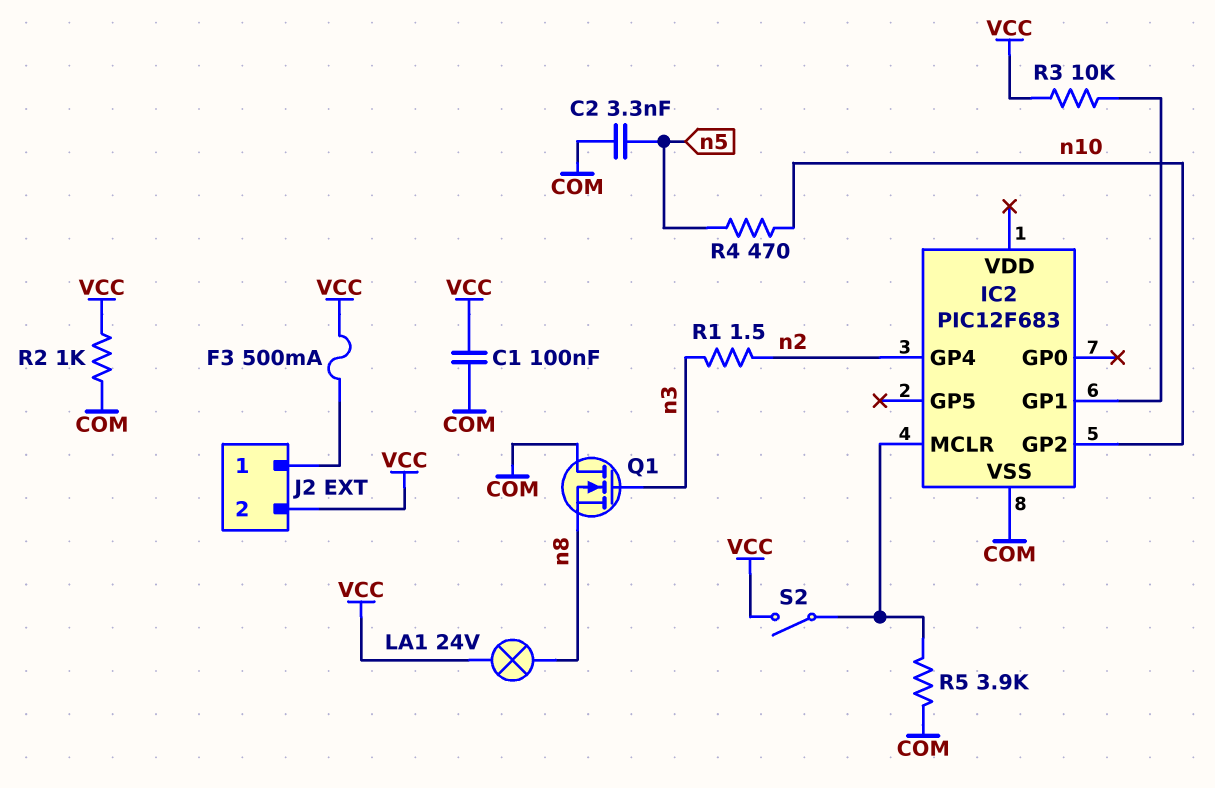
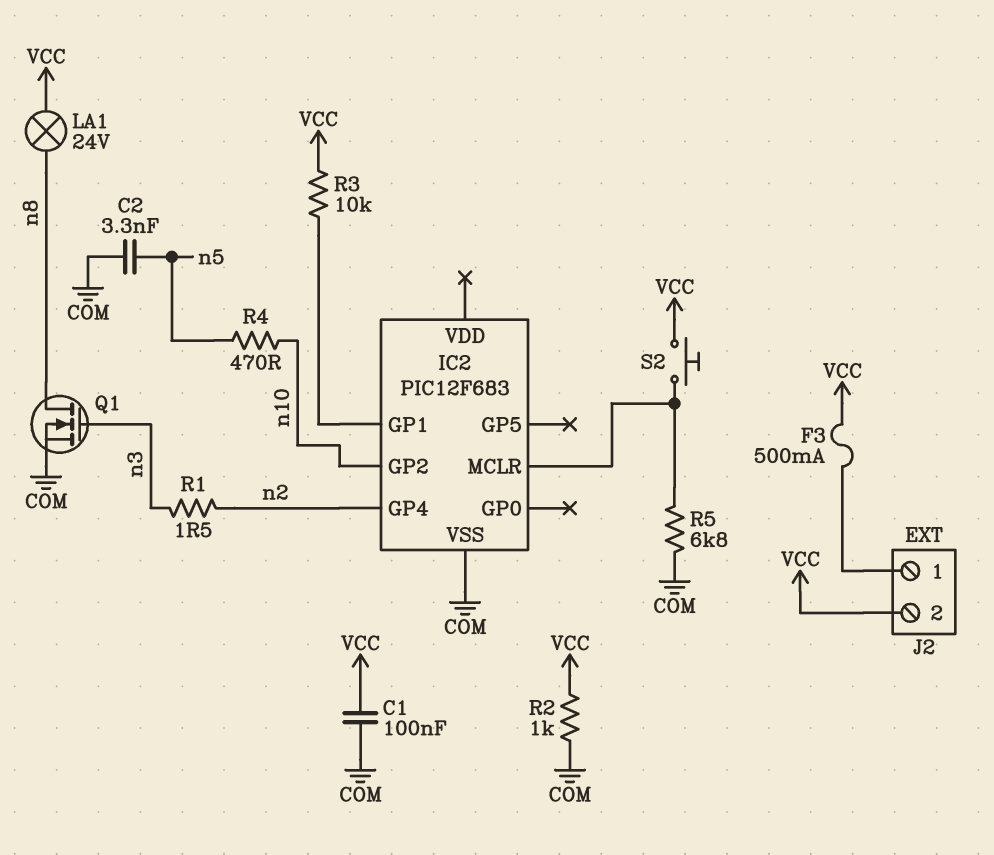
Q1: NMOS (G n3, D COM, S n8) -> NMOS (G n3, D n8, S COM)
R5: 3.9k (COM, IC2/MCLR) -> 6.8k (COM, IC2/MCLR)
S2: switch (IC2/MCLR, VCC) -> button (IC2/MCLR, VCC)

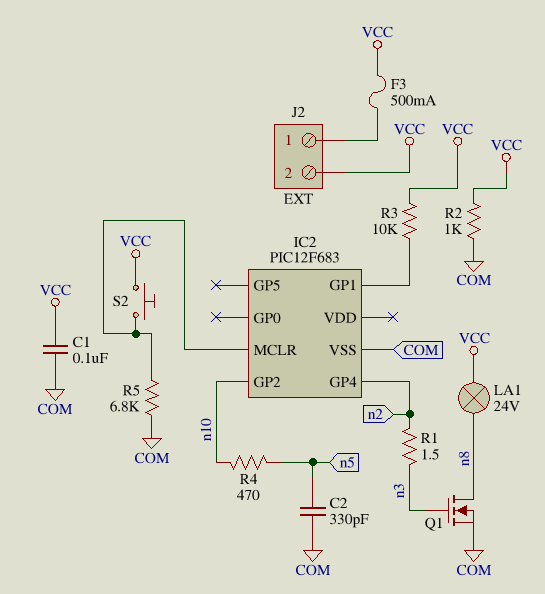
C2: 3.3nF (COM, n5) -> 330pF (COM, n5)

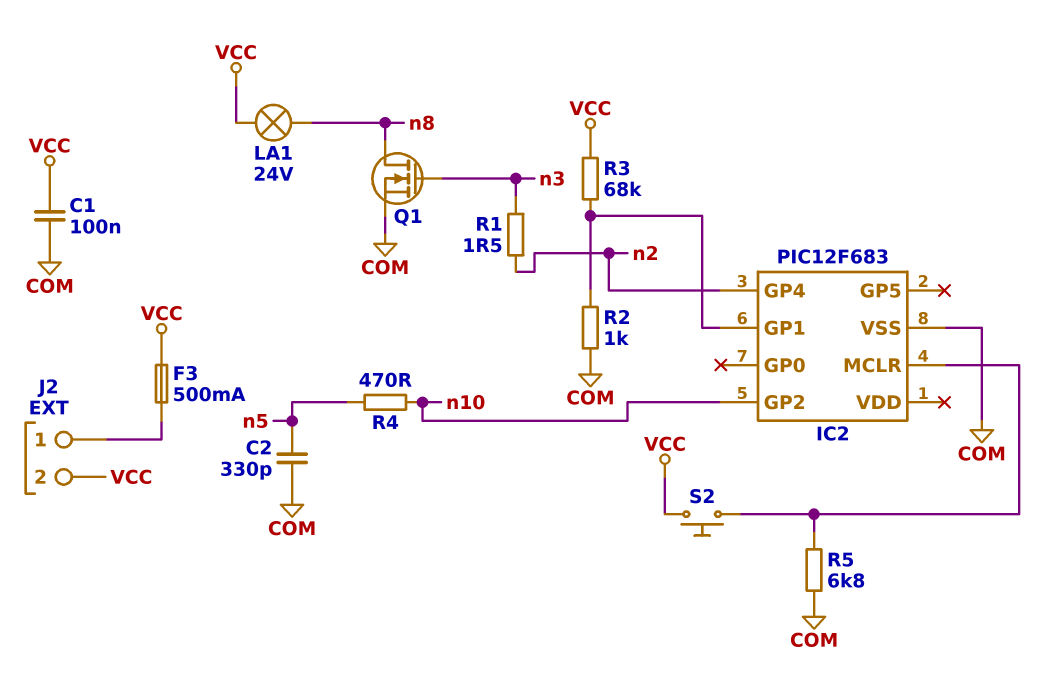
R2: 1k (COM, VCC) -> 1k (COM, IC2/GP1)
R3: 10k (IC2/GP1, VCC) -> 68k (IC2/GP1, VCC)

